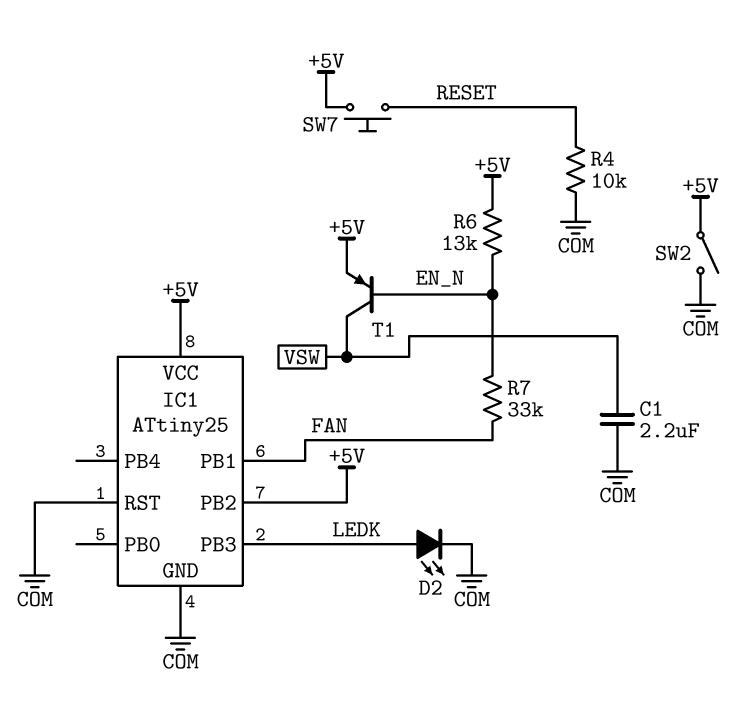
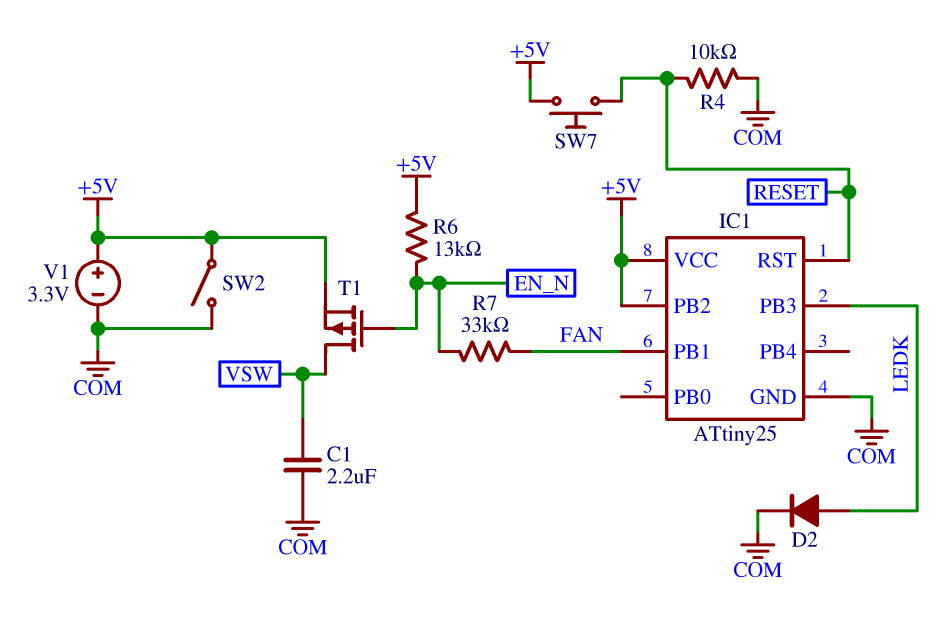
D2: LED (A LEDK, K COM) -> diode (A LEDK, K COM)
IC1 pin RST: COM -> RESET
T1: PNP (B EN_N, C VSW, E +5V) -> PMOS (G EN_N, D VSW, S +5V)
V1: none -> 3.3V (plus +5V, minus COM)

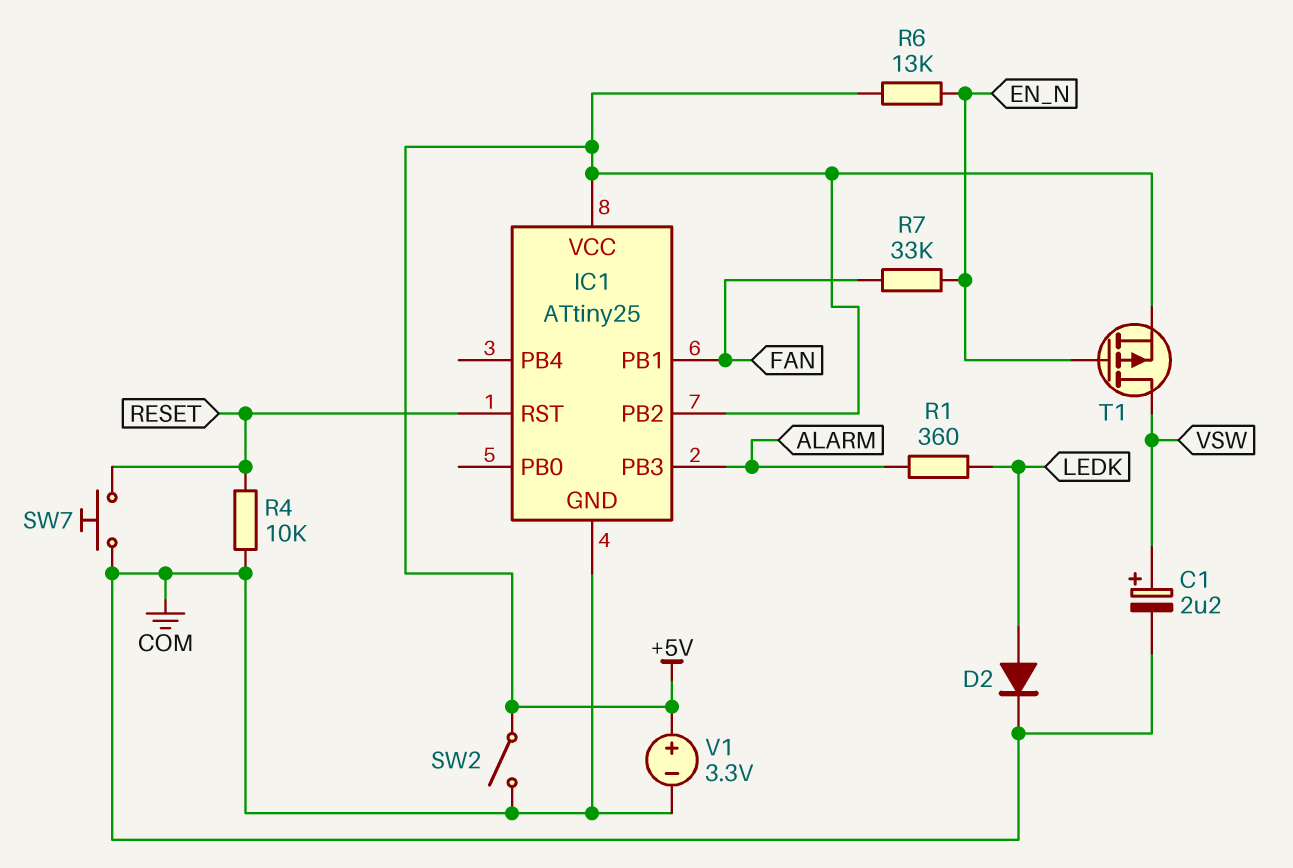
C1: 2.2uF (COM, VSW) -> 2.2uF (plus VSW, minus COM)
IC1 pin PB3: LEDK -> ALARM
R1: none -> 360 (ALARM, LEDK)
SW7: button (+5V, RESET) -> button (COM, RESET)

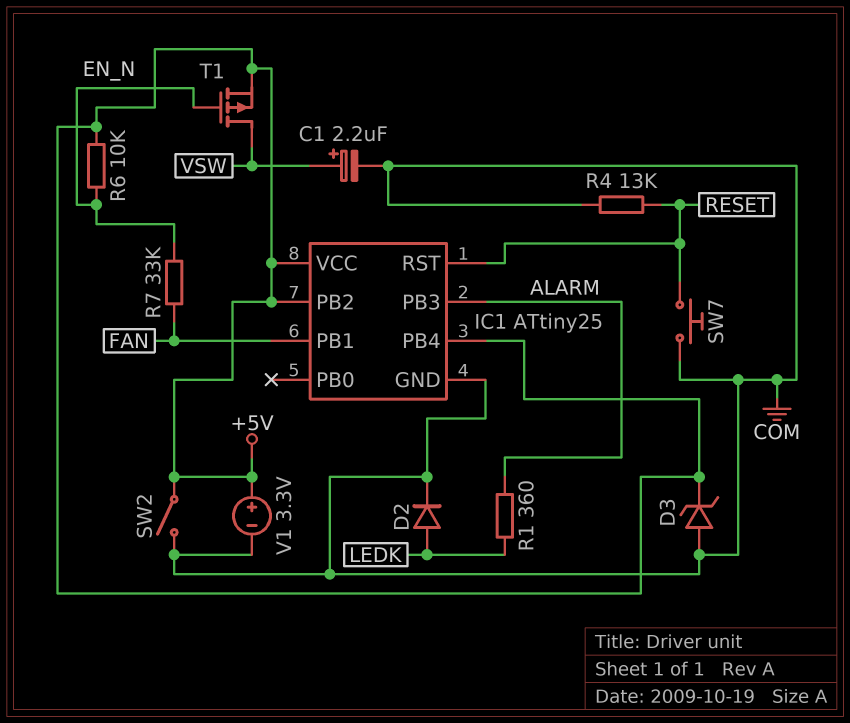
D3: none -> zener (A COM, K +5V)
IC1 pin PB4: none -> +5V
R4: 10k (COM, RESET) -> 13k (COM, RESET)
R6: 13k (+5V, EN_N) -> 10k (+5V, EN_N)

